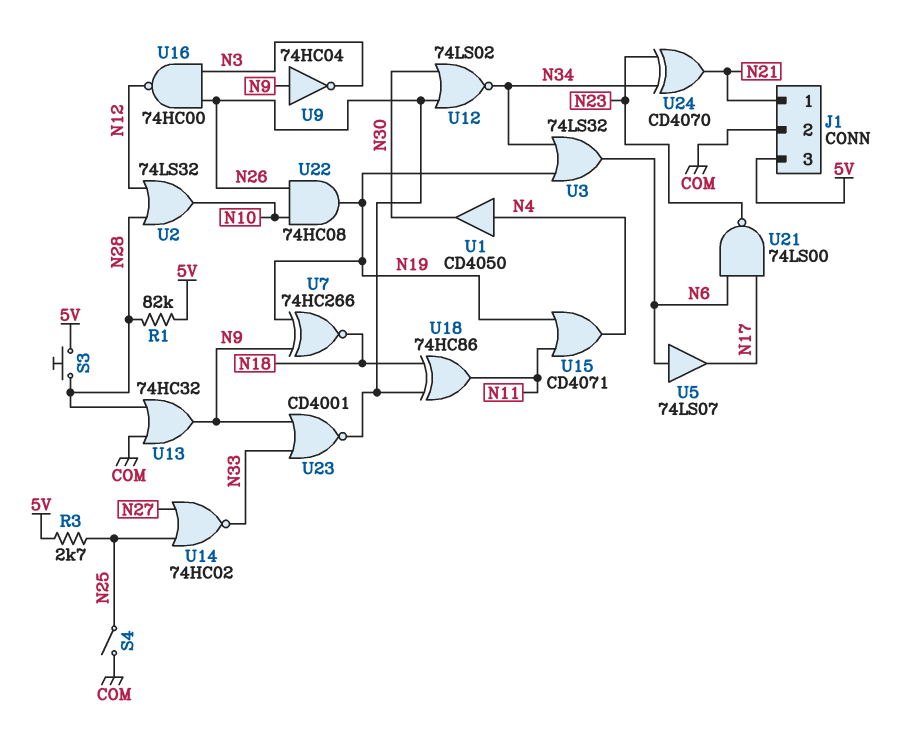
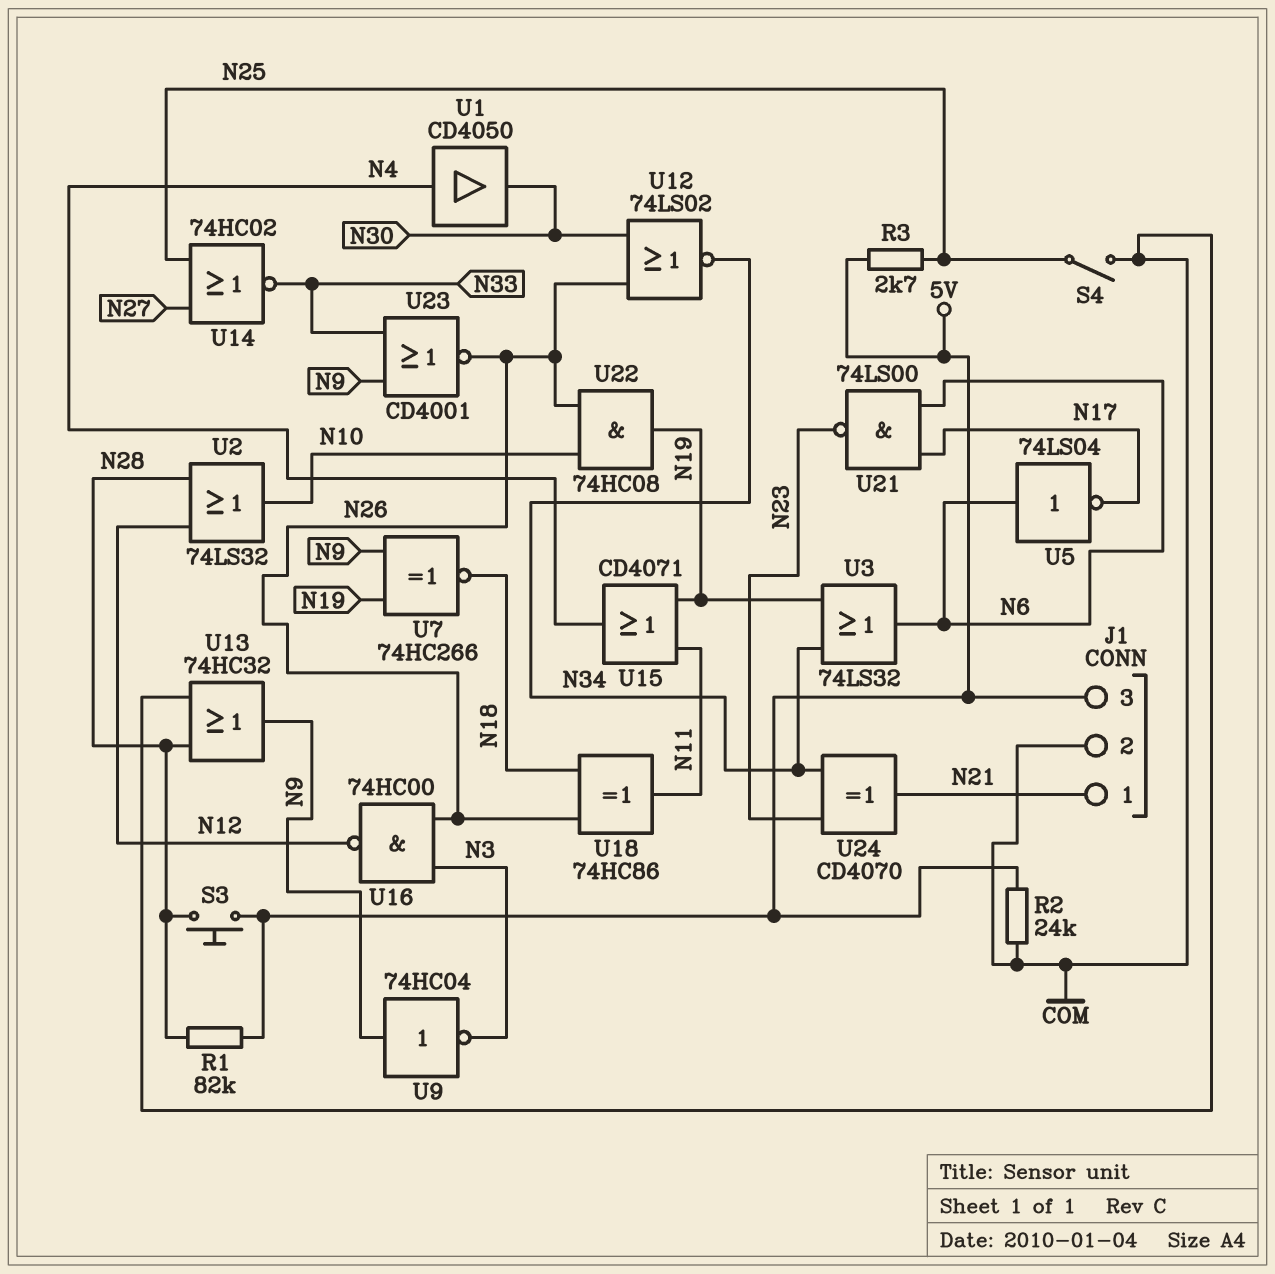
R2: none -> 24k (5V, COM)
U5: buffer 74LS07 (in N6, out N17) -> NOT 74LS04 (in N6, out N17)

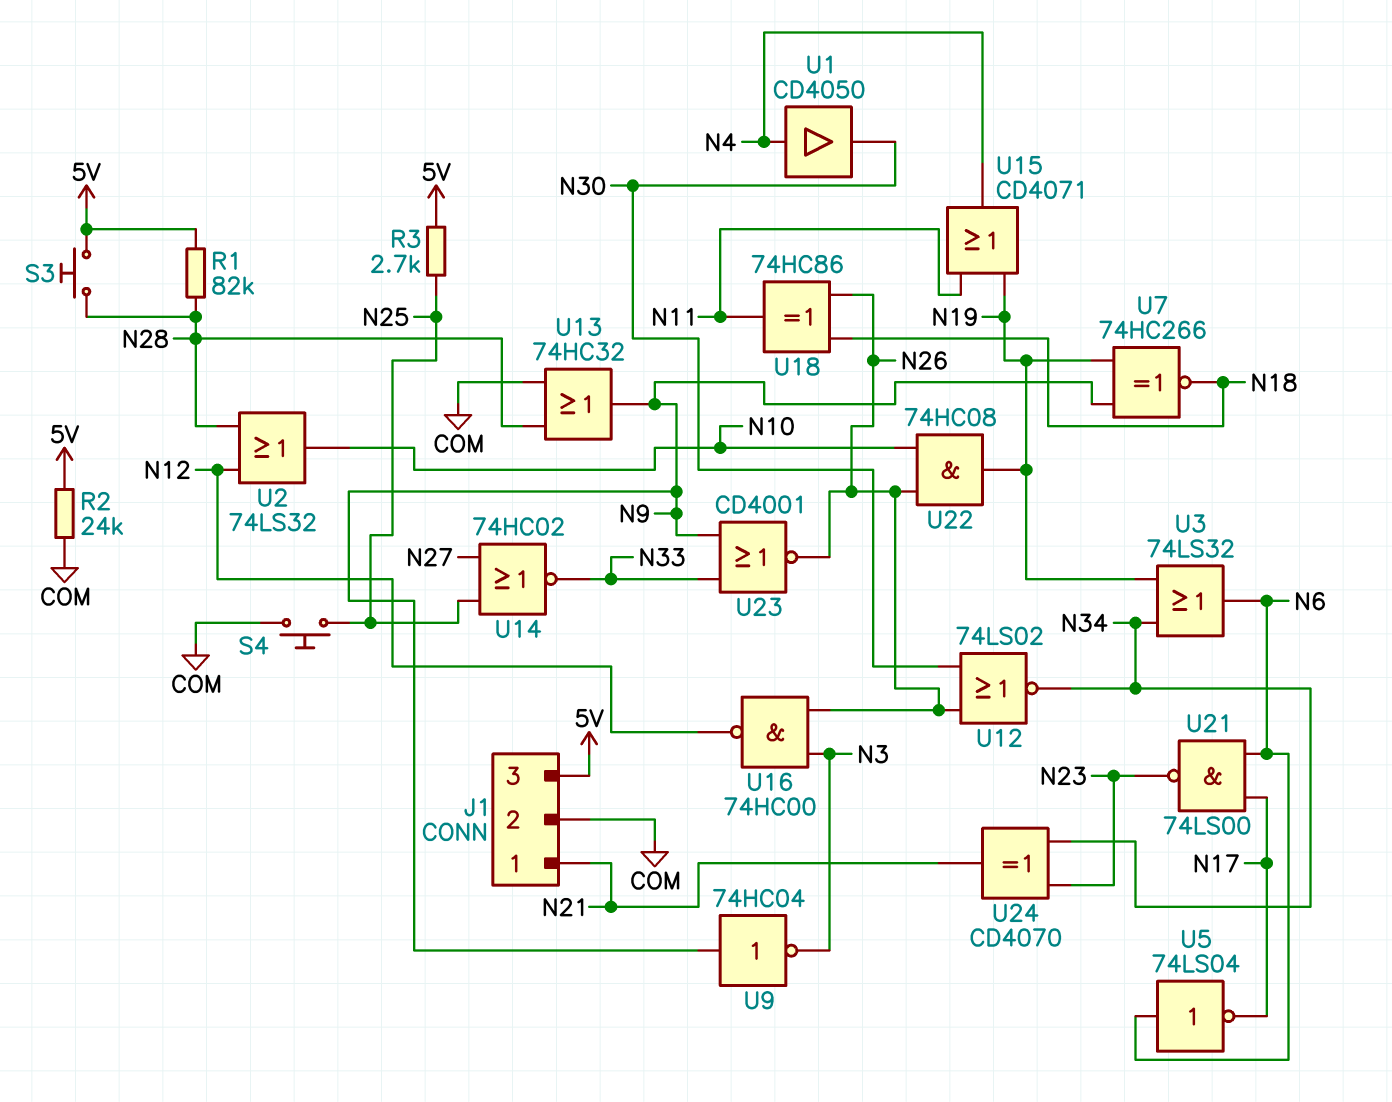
S4: switch (COM, N25) -> button (COM, N25)

